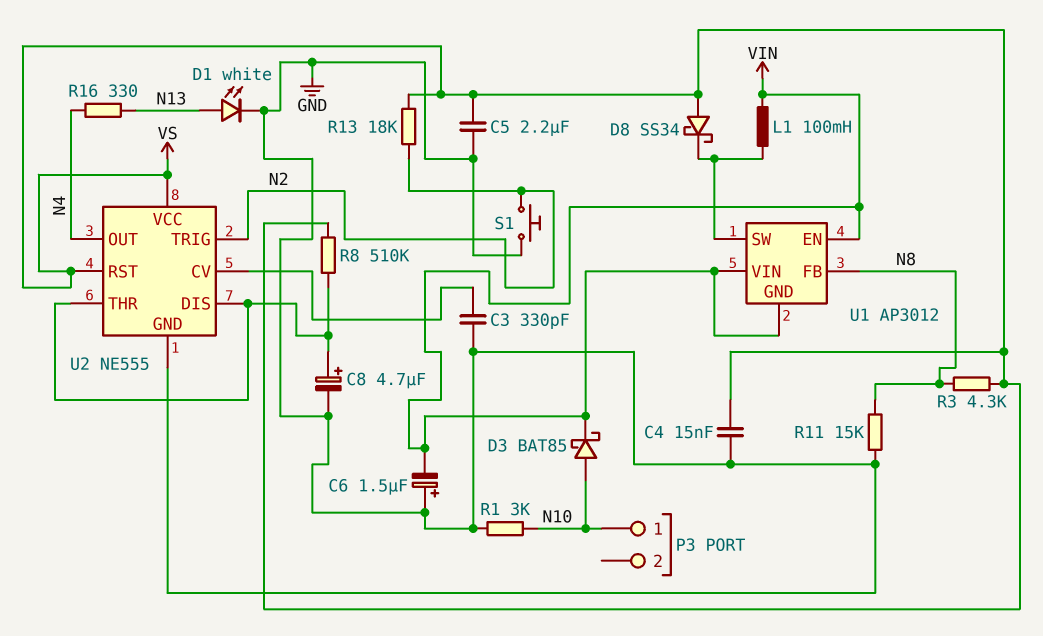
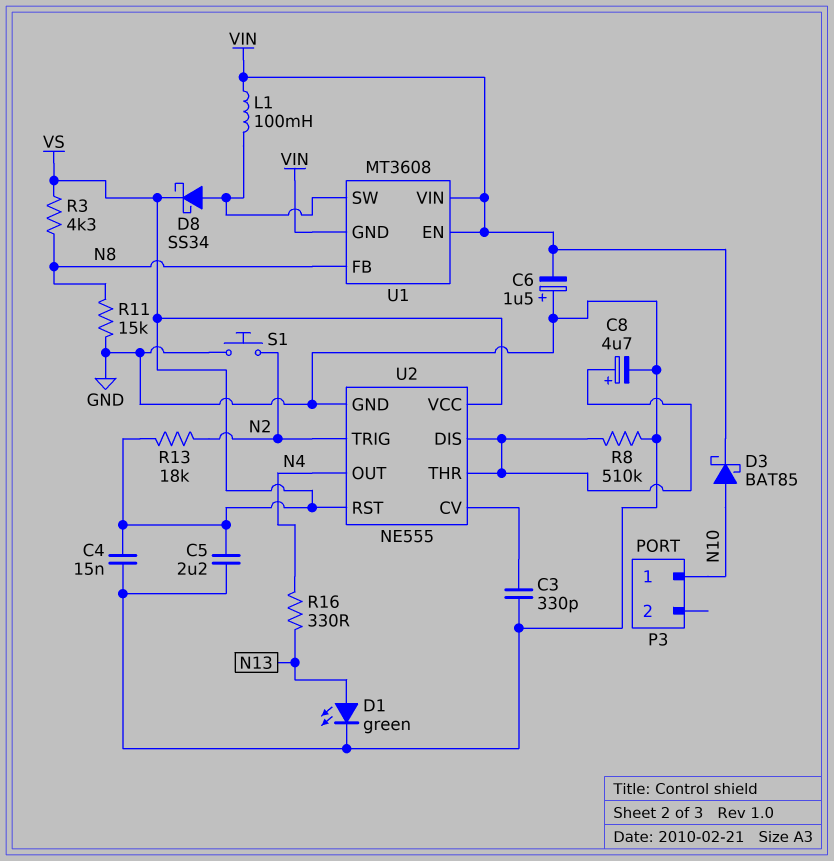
D1: LED white (A N13, K GND) -> LED green (A N13, K GND)
D8: schottky SS34 (A VS, K U1/SW) -> schottky SS34 (A U1/SW, K VS)
R1: 3k (GND, N10) -> none
R8: 510k (U2/DIS, VS) -> 510k (GND, U2/DIS)
U1: AP3012 -> MT3608

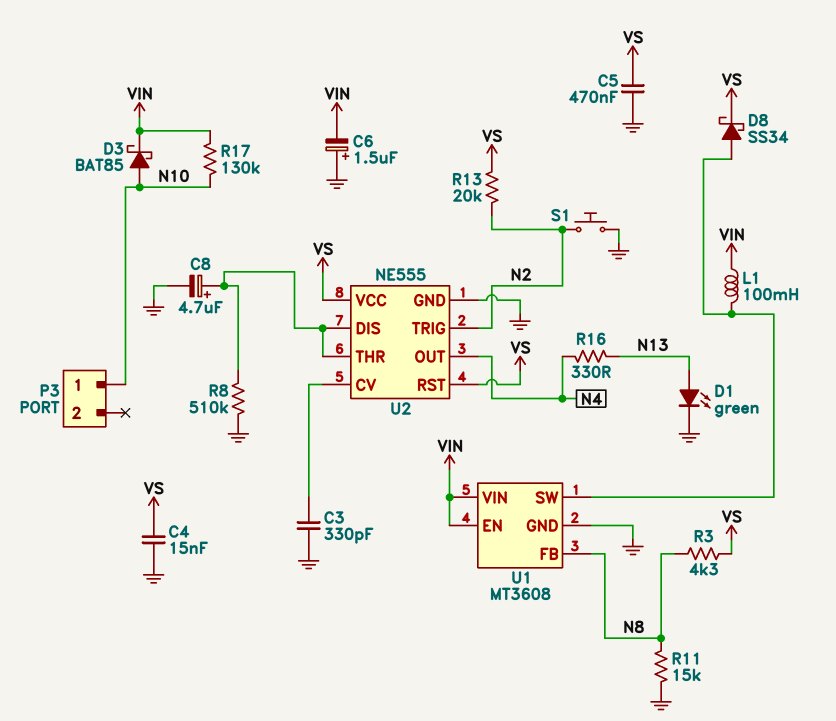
C5: 2.2uF (GND, VS) -> 470nF (GND, VS)
R13: 18k (N2, VS) -> 20k (N2, VS)
R17: none -> 130k (N10, VIN)
U1 pin GND: VIN -> GND

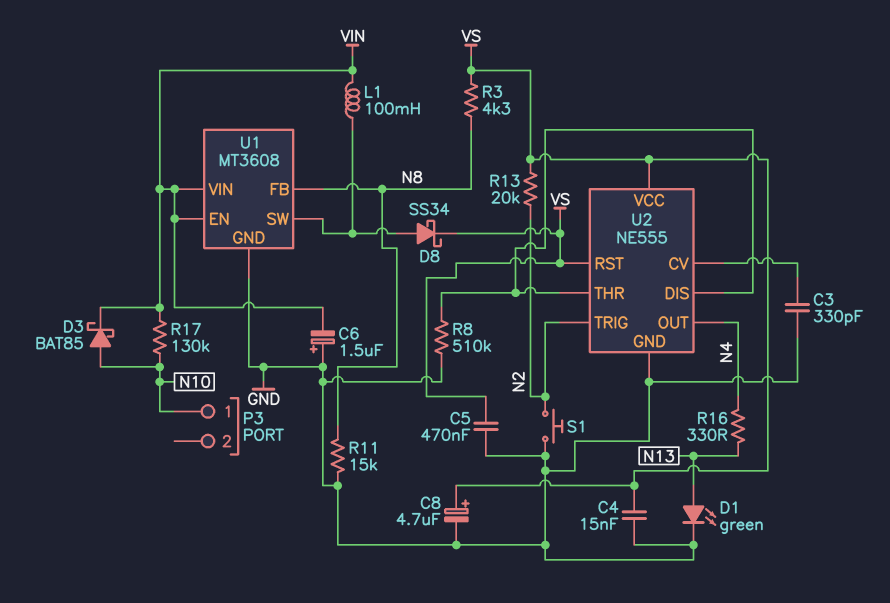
C8: 4.7uF (plus U2/DIS, minus GND) -> 4.7uF (plus VS, minus GND)

